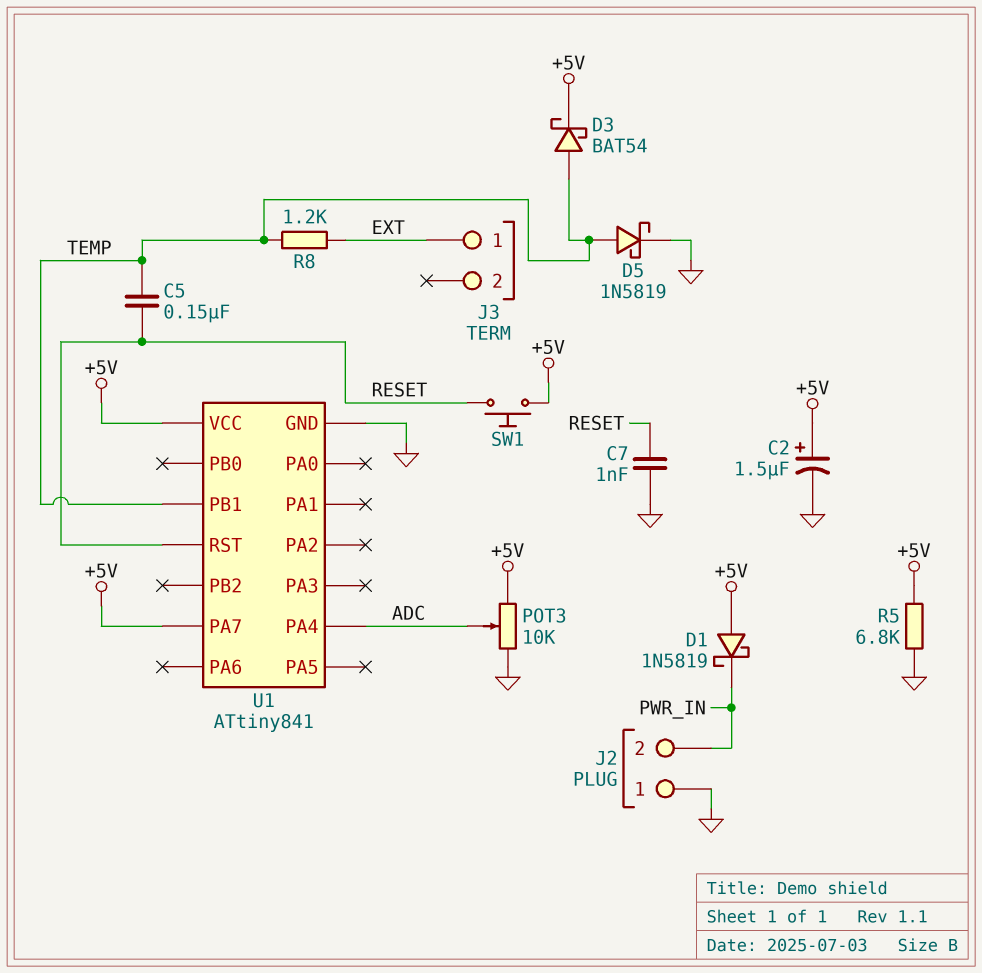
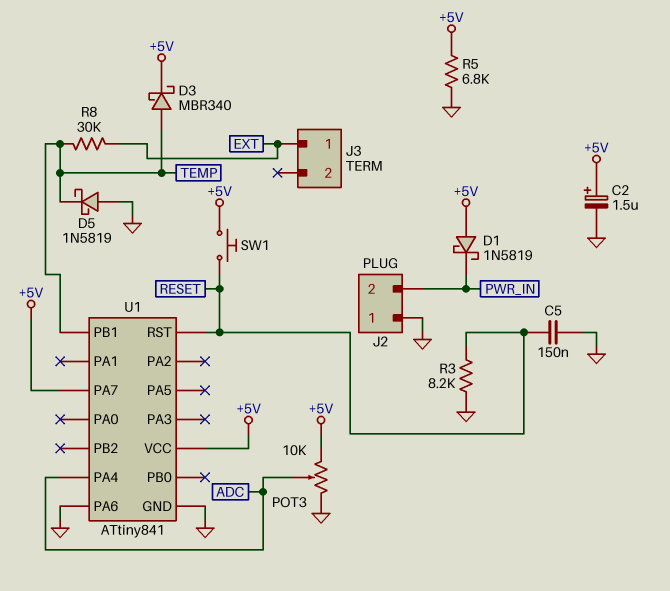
C5: 150nF (RESET, TEMP) -> 150nF (GND, RESET)
C7: 1nF (GND, RESET) -> none
D3: schottky BAT54 (A TEMP, K +5V) -> schottky MBR340 (A TEMP, K +5V)
D5: schottky 1N5819 (A TEMP, K GND) -> schottky 1N5819 (A GND, K TEMP)
R3: none -> 8.2k (GND, RESET)
R8: 1.2k (EXT, TEMP) -> 30k (EXT, TEMP)
U1 pin PA6: none -> GND

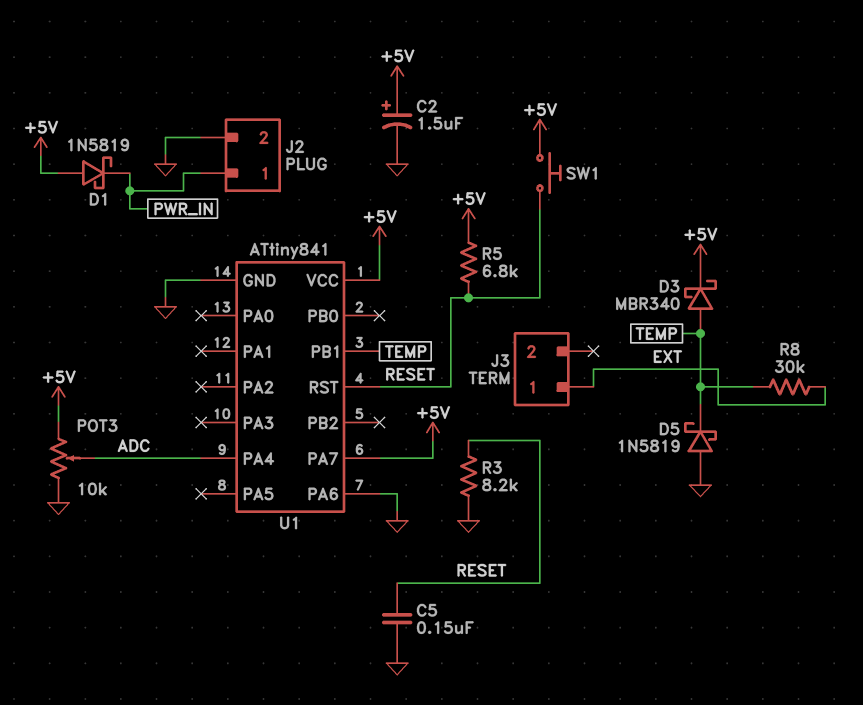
J2 pin 1: GND -> PWR_IN
J2 pin 2: PWR_IN -> GND
R5: 6.8k (+5V, GND) -> 6.8k (+5V, RESET)

